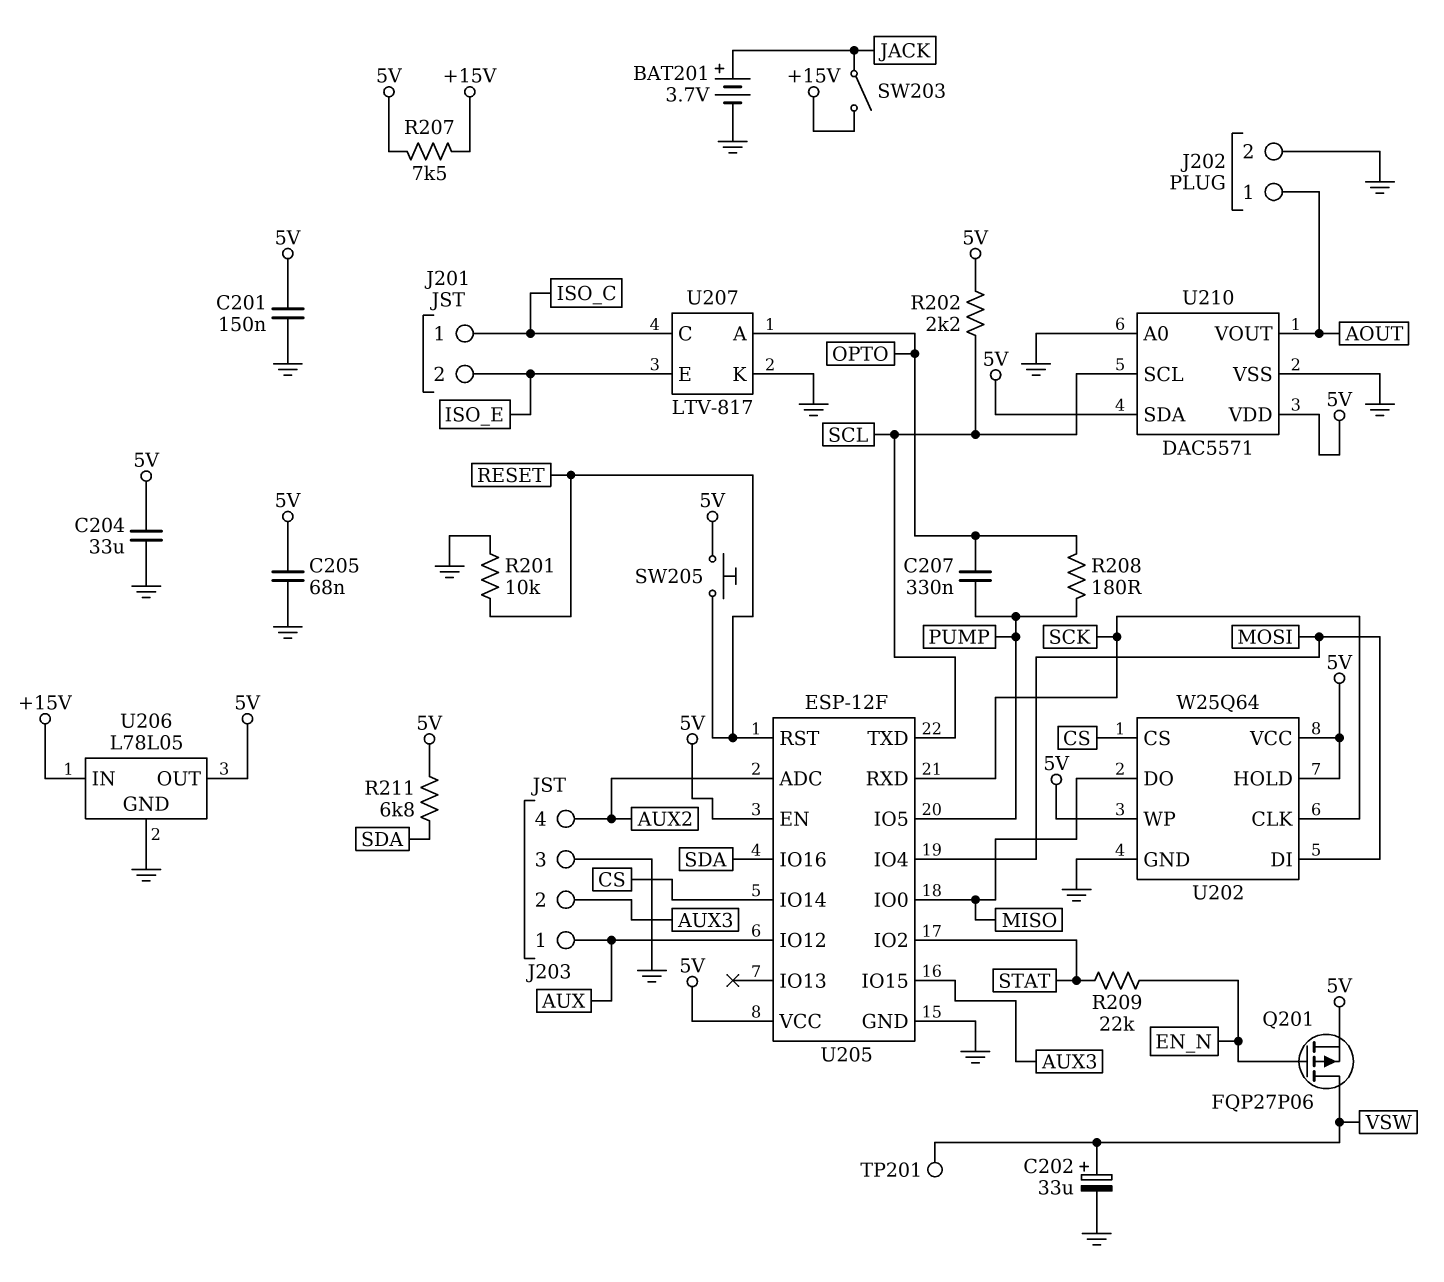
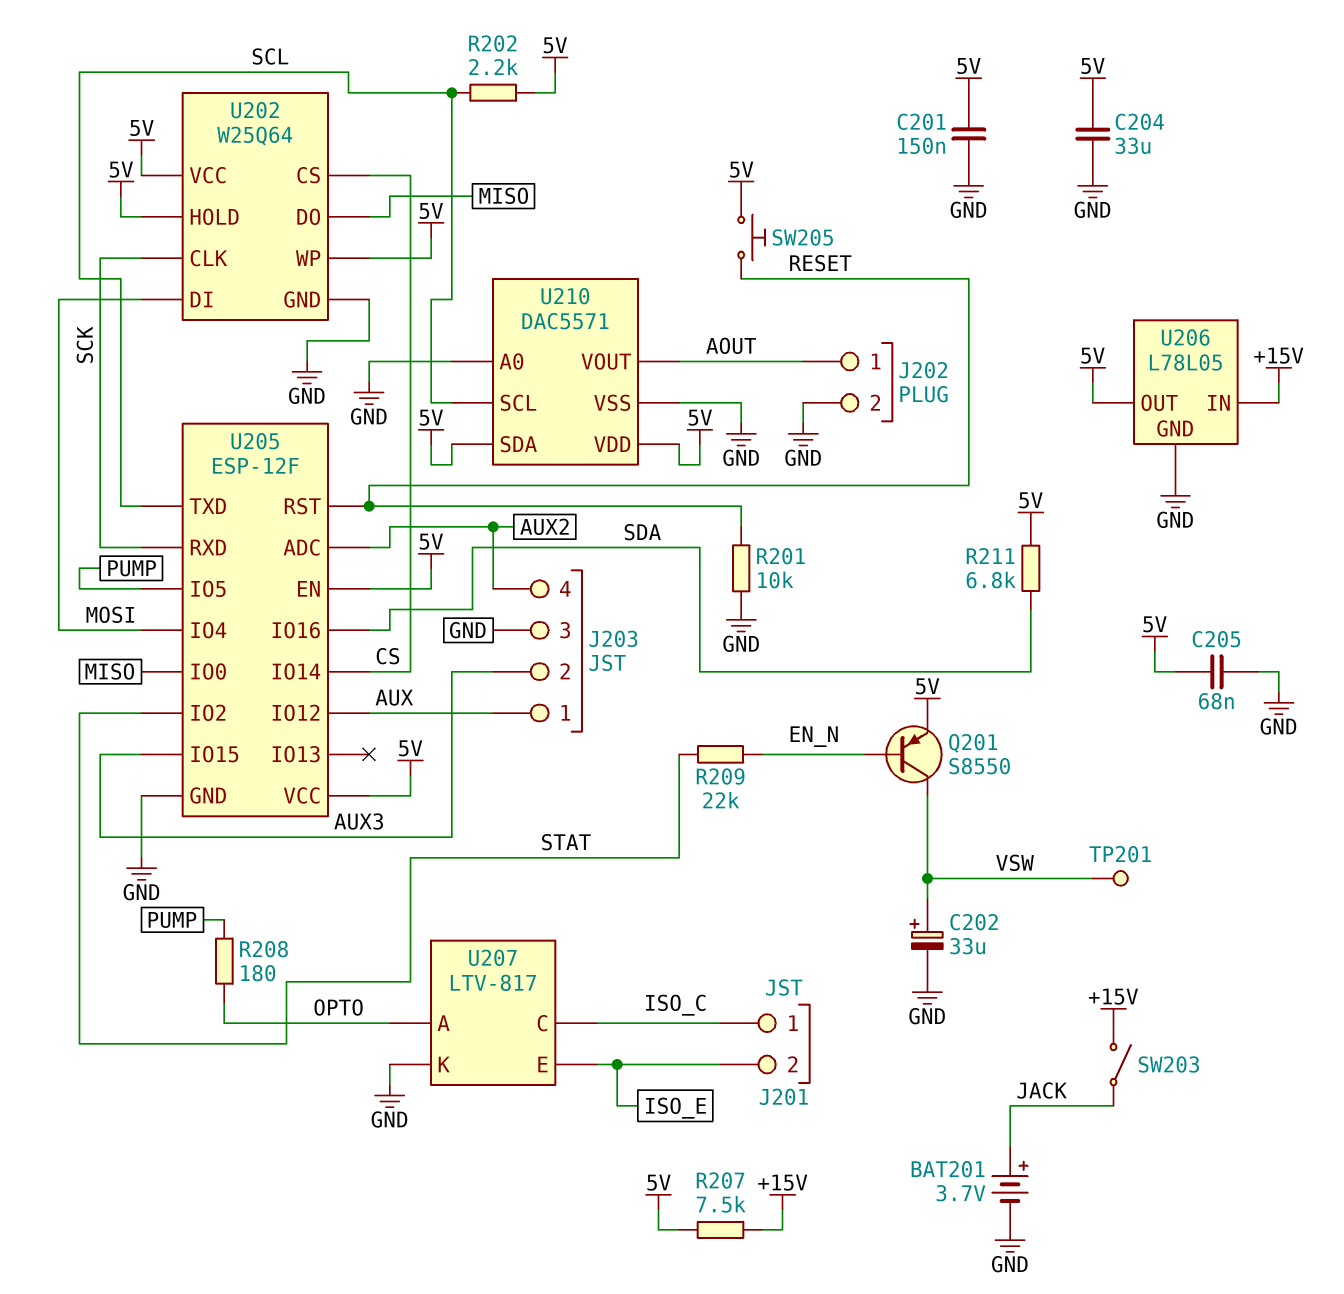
C207: 330nF (OPTO, PUMP) -> none
Q201: PMOS FQP27P06 (G EN_N, D VSW, S 5V) -> PNP S8550 (B EN_N, C VSW, E 5V)

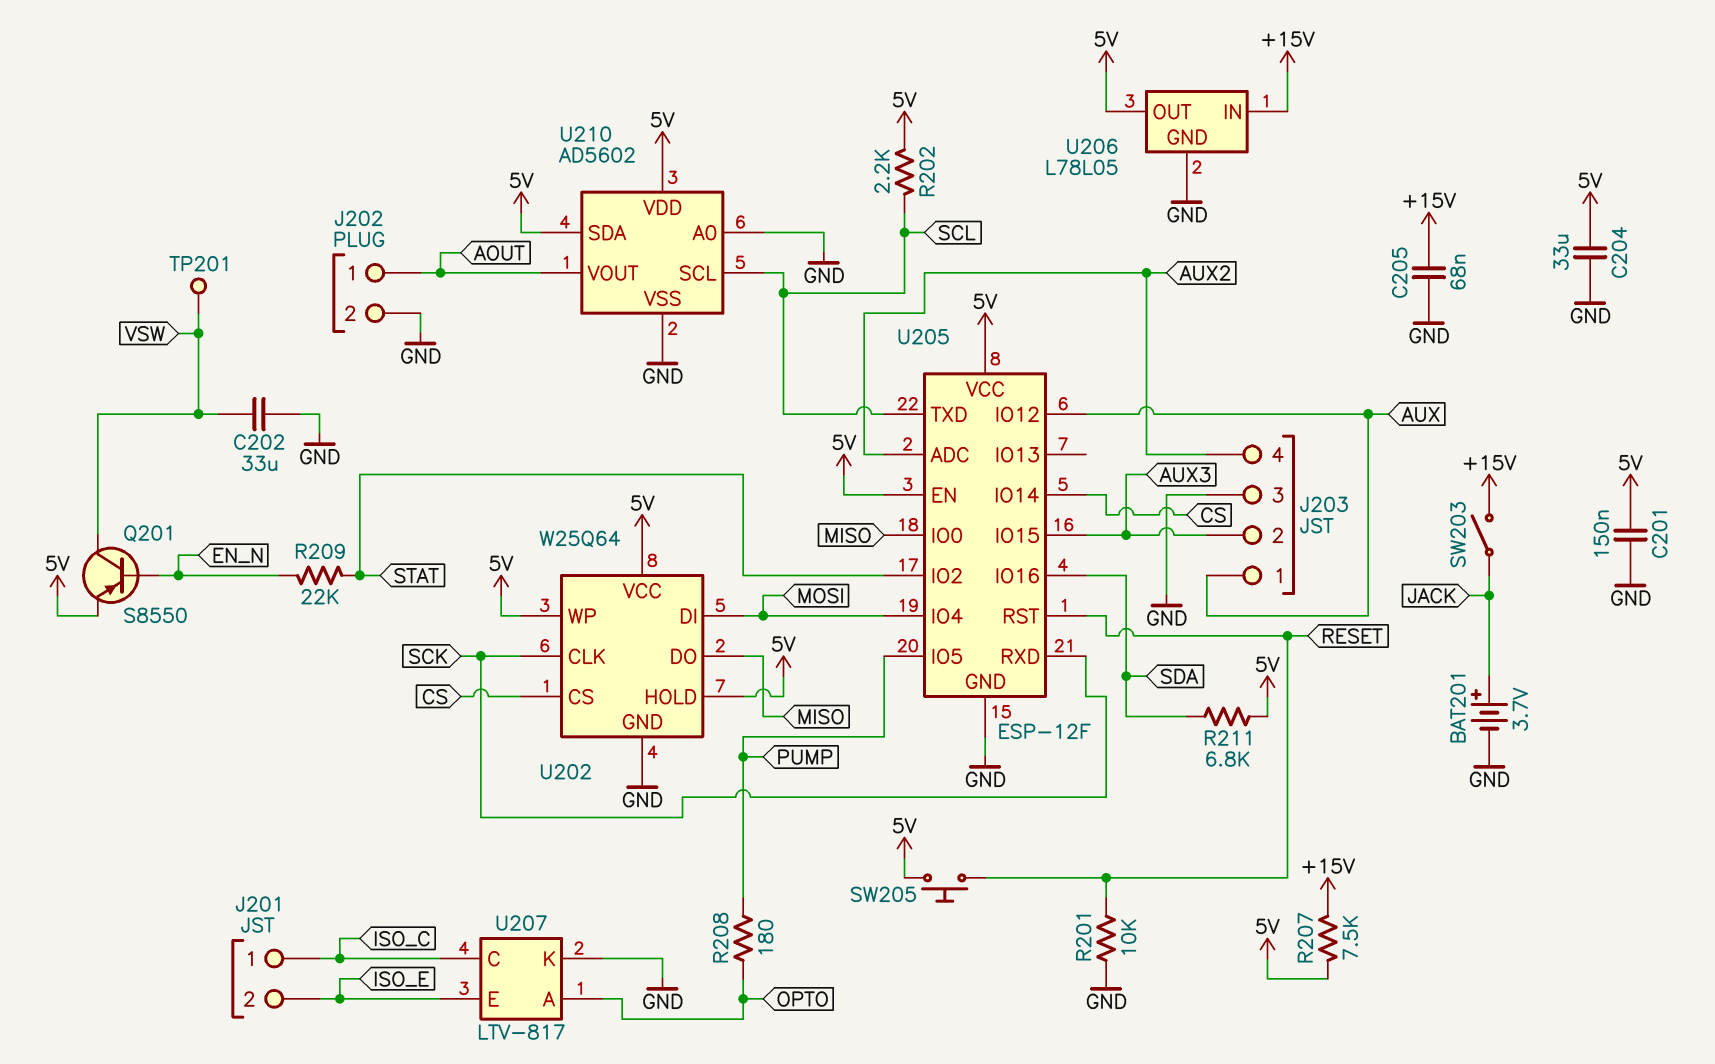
C202: 33uF (plus VSW, minus GND) -> 33uF (GND, VSW)
C205: 68nF (5V, GND) -> 68nF (+15V, GND)
U210: DAC5571 -> AD5602

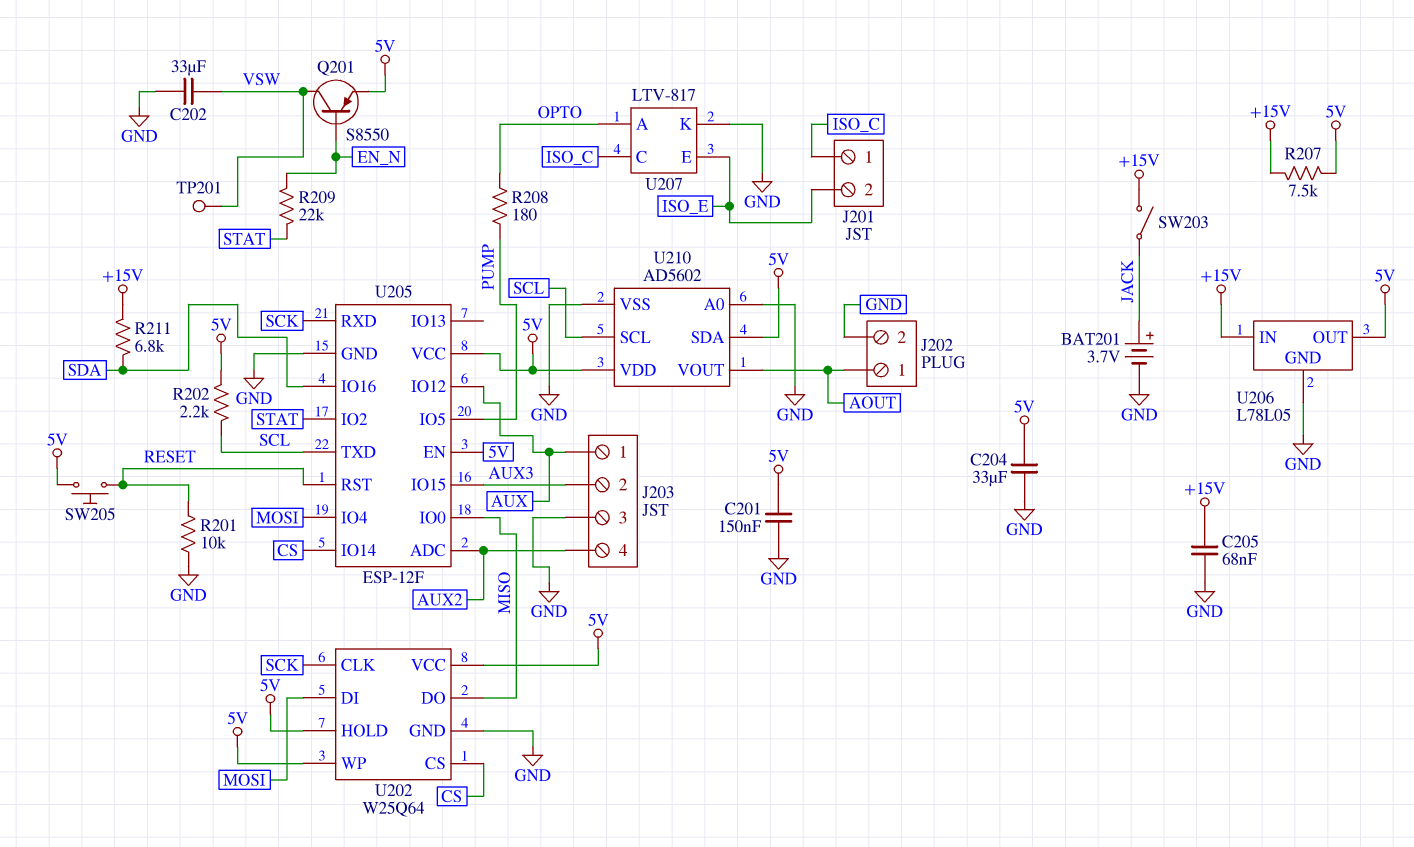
R211: 6.8k (5V, SDA) -> 6.8k (+15V, SDA)

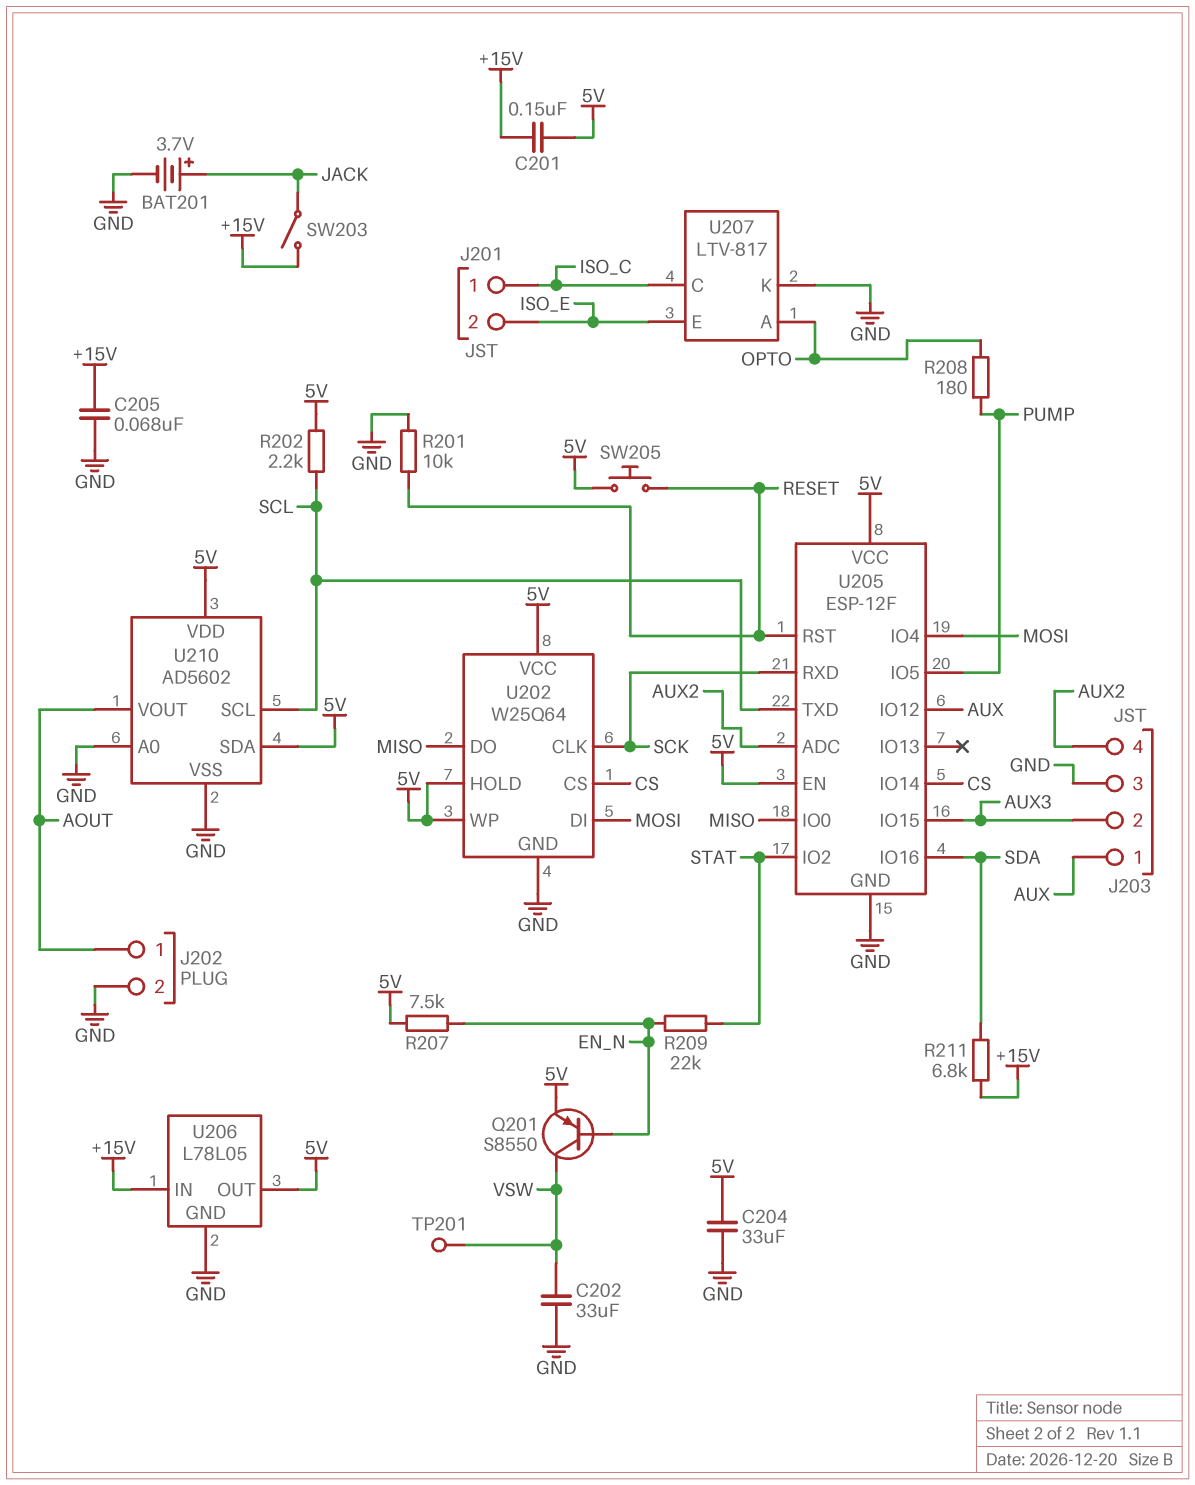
C201: 150nF (5V, GND) -> 150nF (+15V, 5V)
R207: 7.5k (+15V, 5V) -> 7.5k (5V, EN_N)

